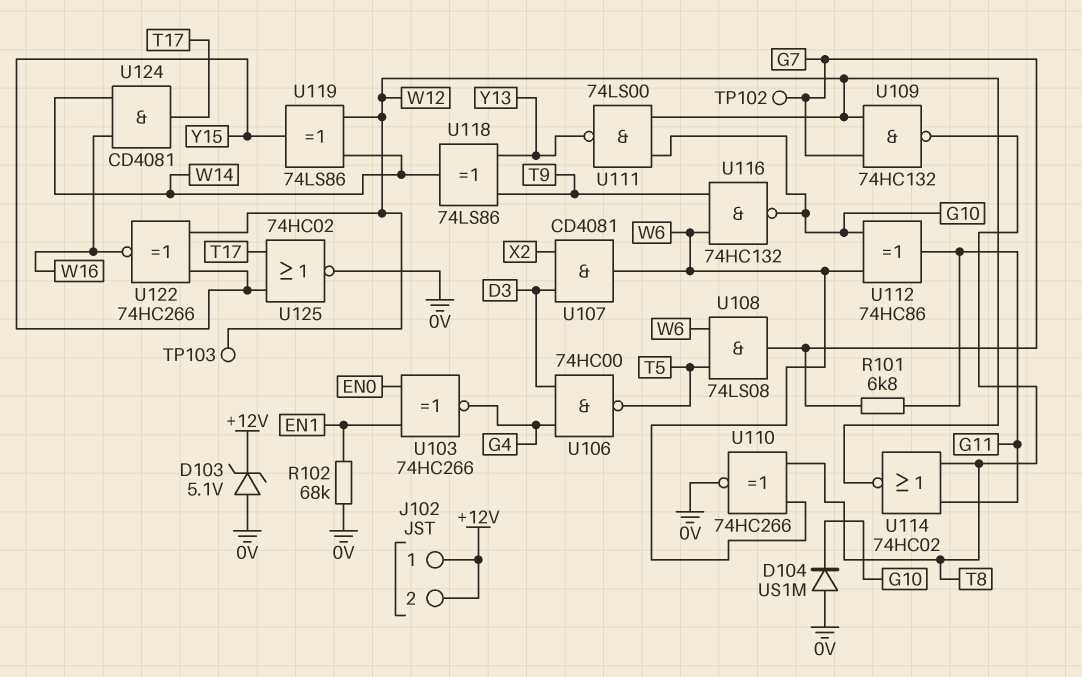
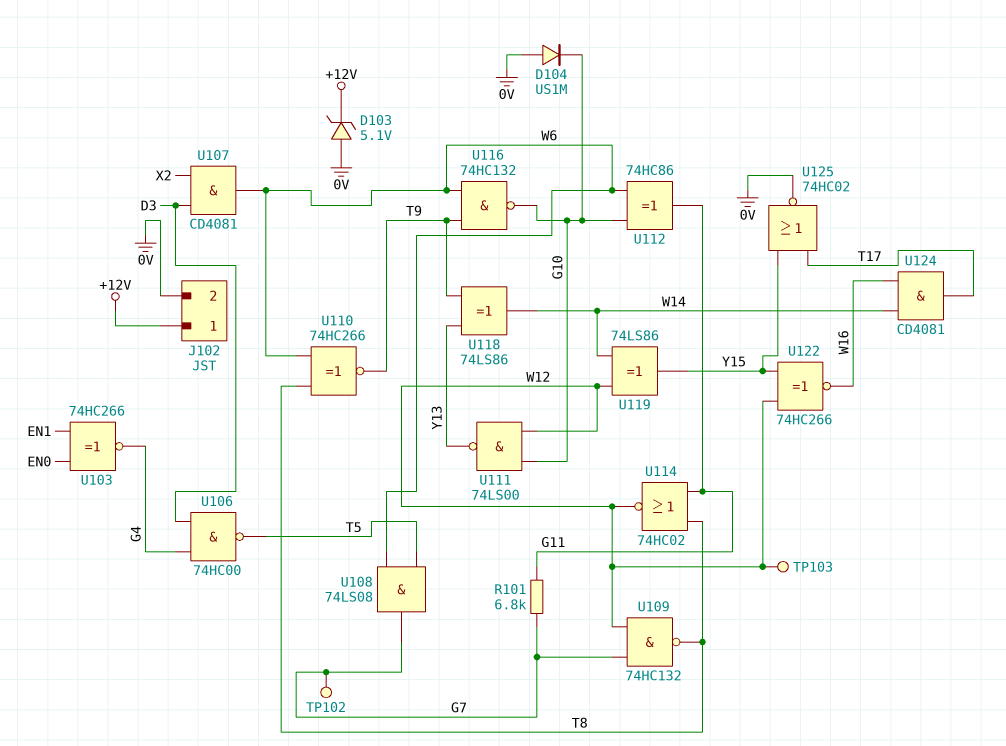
J102 pin 2: +12V -> 0V
R102: 68k (0V, EN1) -> none
U110: XNOR 74HC266 (in T8, in W6, out 0V) -> XNOR 74HC266 (in T8, in W6, out T9)

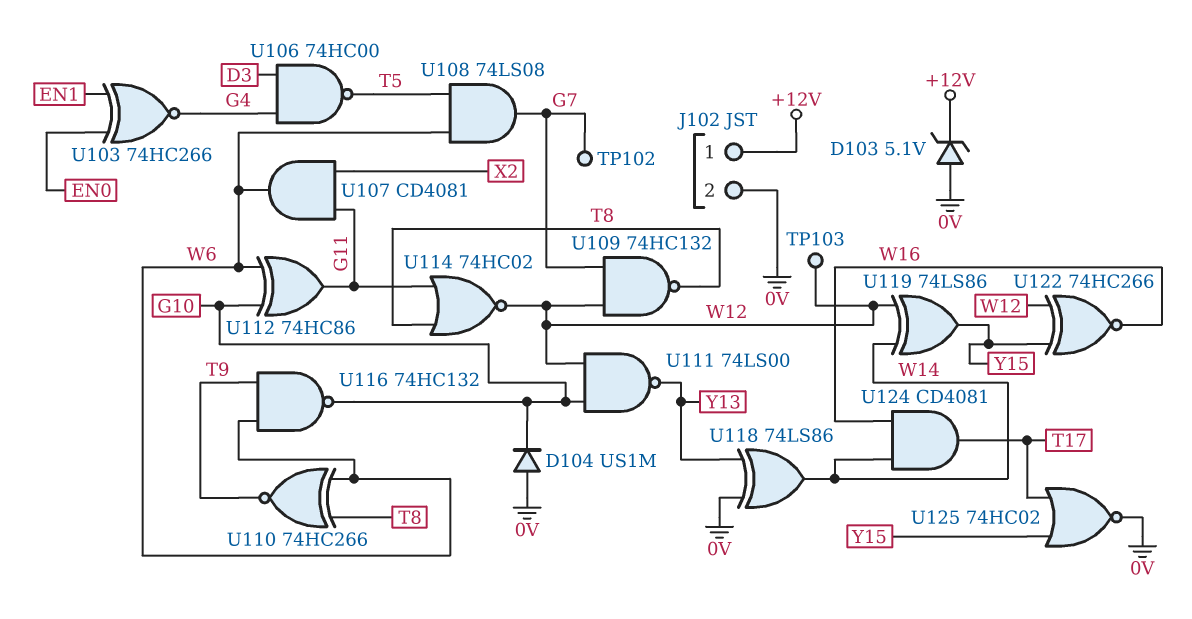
R101: 6.8k (G7, G11) -> none
U107: AND CD4081 (in D3, in X2, out W6) -> AND CD4081 (in G11, in X2, out W6)
U118: XOR 74LS86 (in T9, in Y13, out W14) -> XOR 74LS86 (in 0V, in Y13, out W14)

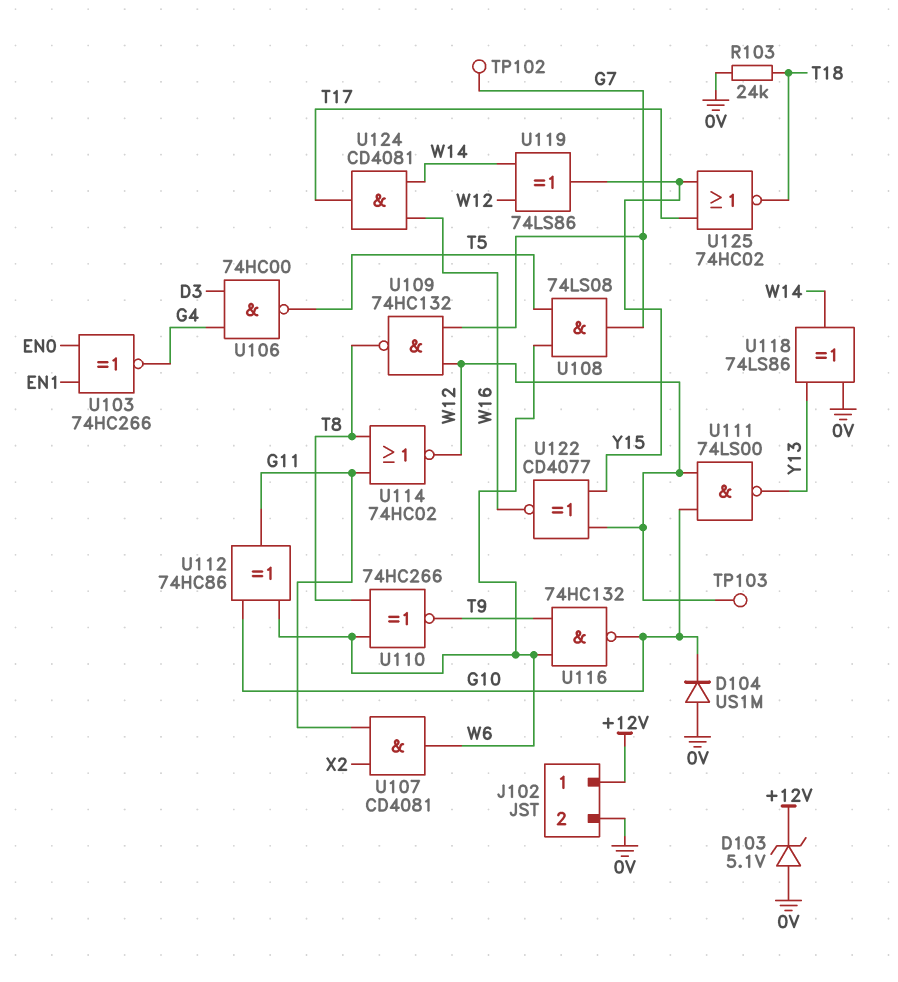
R103: none -> 24k (0V, T18)
U122: XNOR 74HC266 (in W12, in Y15, out W16) -> XNOR CD4077 (in W12, in Y15, out W16)
U125: NOR 74HC02 (in T17, in Y15, out 0V) -> NOR 74HC02 (in T17, in Y15, out T18)

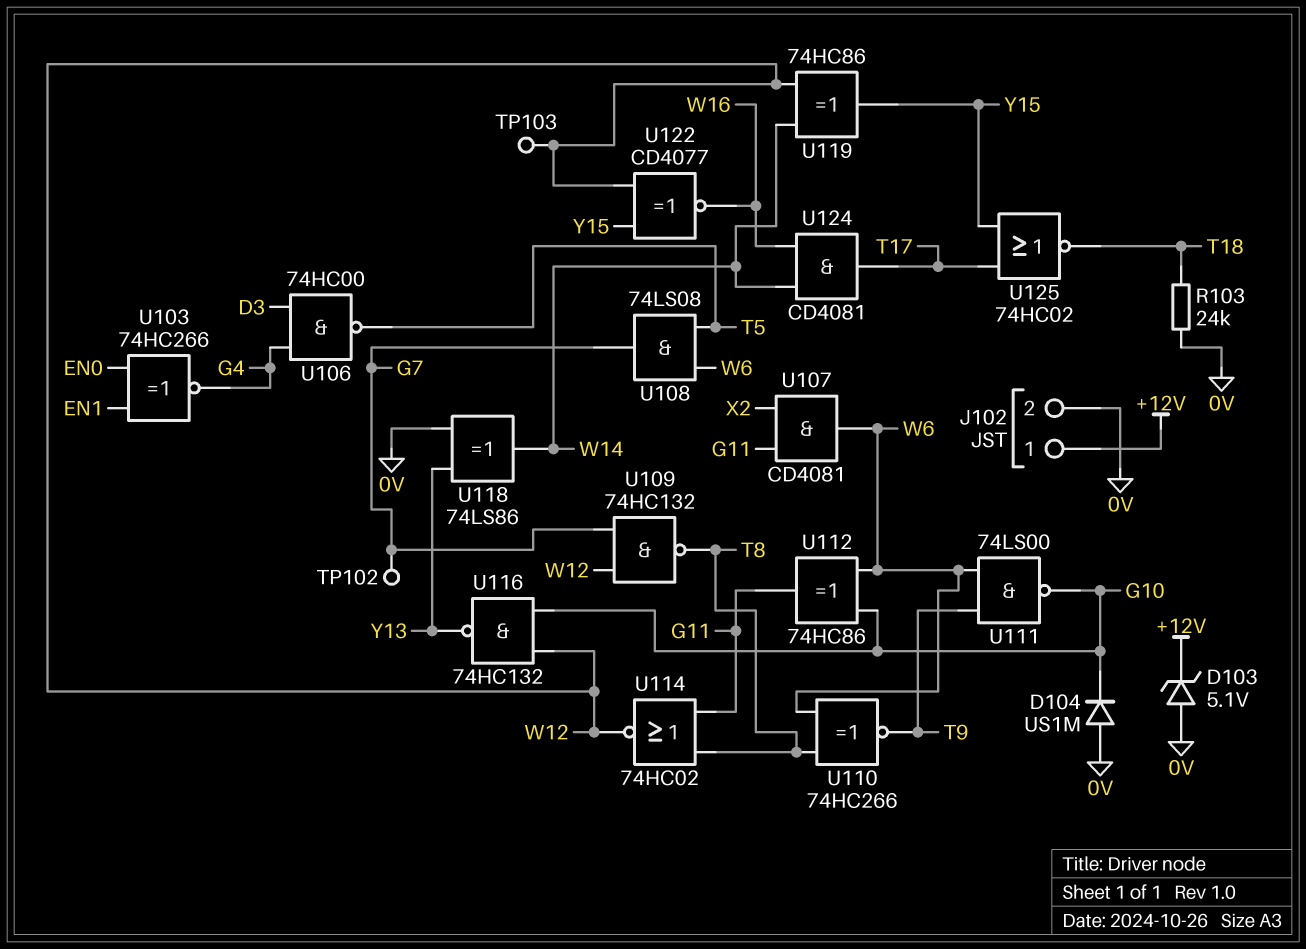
U111: NAND 74LS00 (in G10, in W12, out Y13) -> NAND 74LS00 (in T9, in W6, out G10)
U116: NAND 74HC132 (in T9, in W6, out G10) -> NAND 74HC132 (in G10, in W12, out Y13)
U119: XOR 74LS86 (in W12, in W14, out Y15) -> XOR 74HC86 (in W12, in W14, out Y15)

